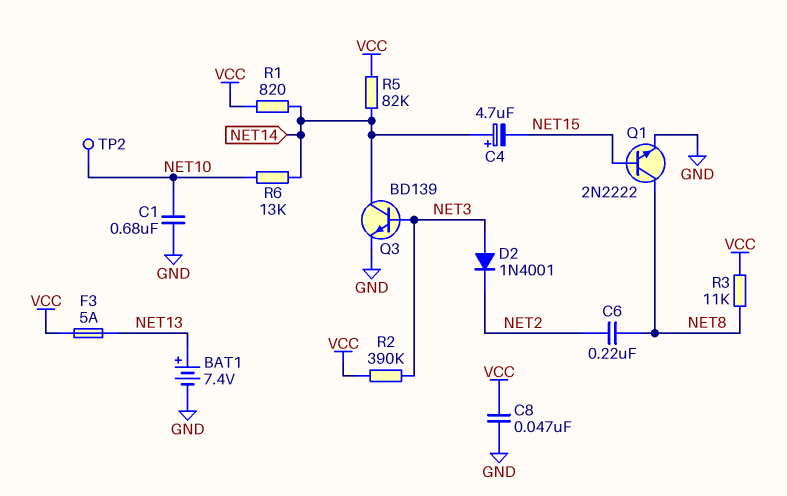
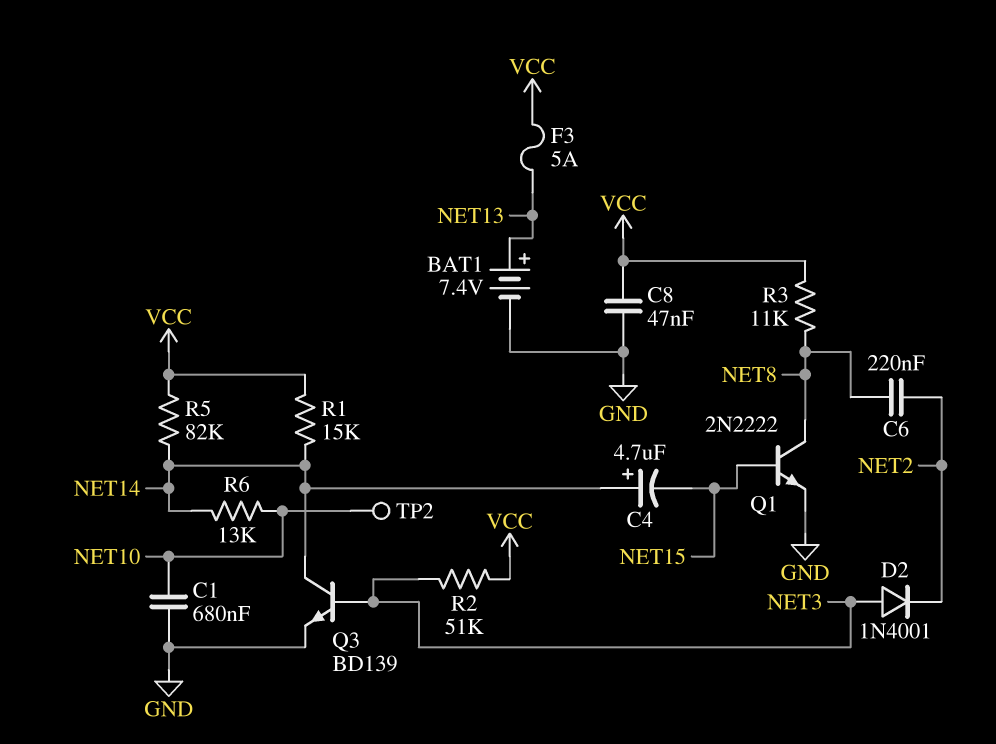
R1: 820 (NET14, VCC) -> 15k (NET14, VCC)
R2: 390k (NET3, VCC) -> 51k (NET3, VCC)

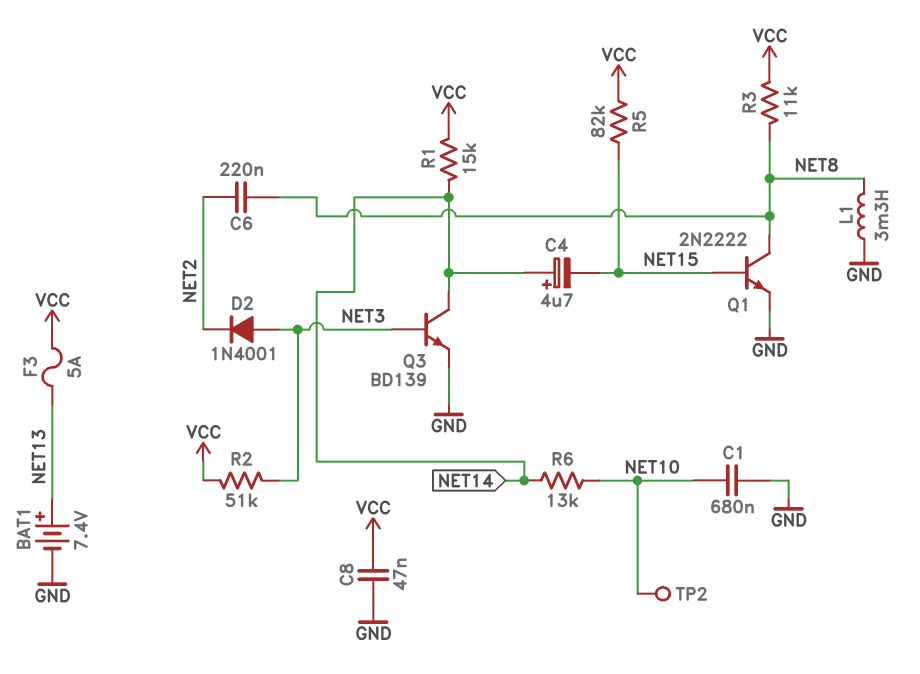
L1: none -> 3.3mH (GND, NET8)
R5: 82k (NET14, VCC) -> 82k (NET15, VCC)

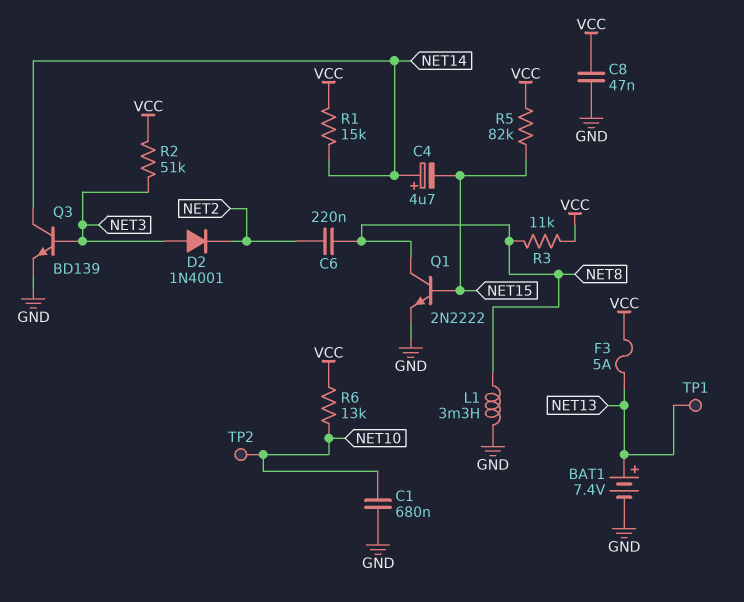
R6: 13k (NET10, NET14) -> 13k (NET10, VCC)
TP1: none -> test point (NET13)

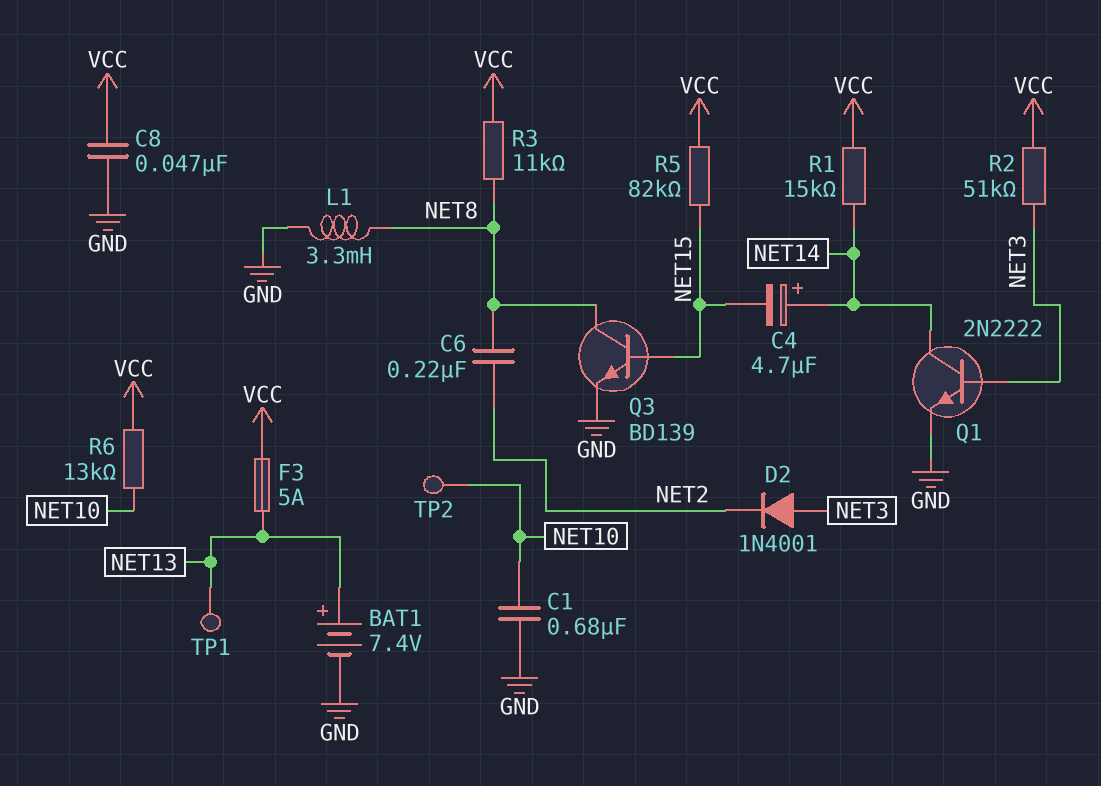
Q1: NPN 2N2222 (B NET15, C NET8, E GND) -> NPN 2N2222 (B NET3, C NET14, E GND)
Q3: NPN BD139 (B NET3, C NET14, E GND) -> NPN BD139 (B NET15, C NET8, E GND)

